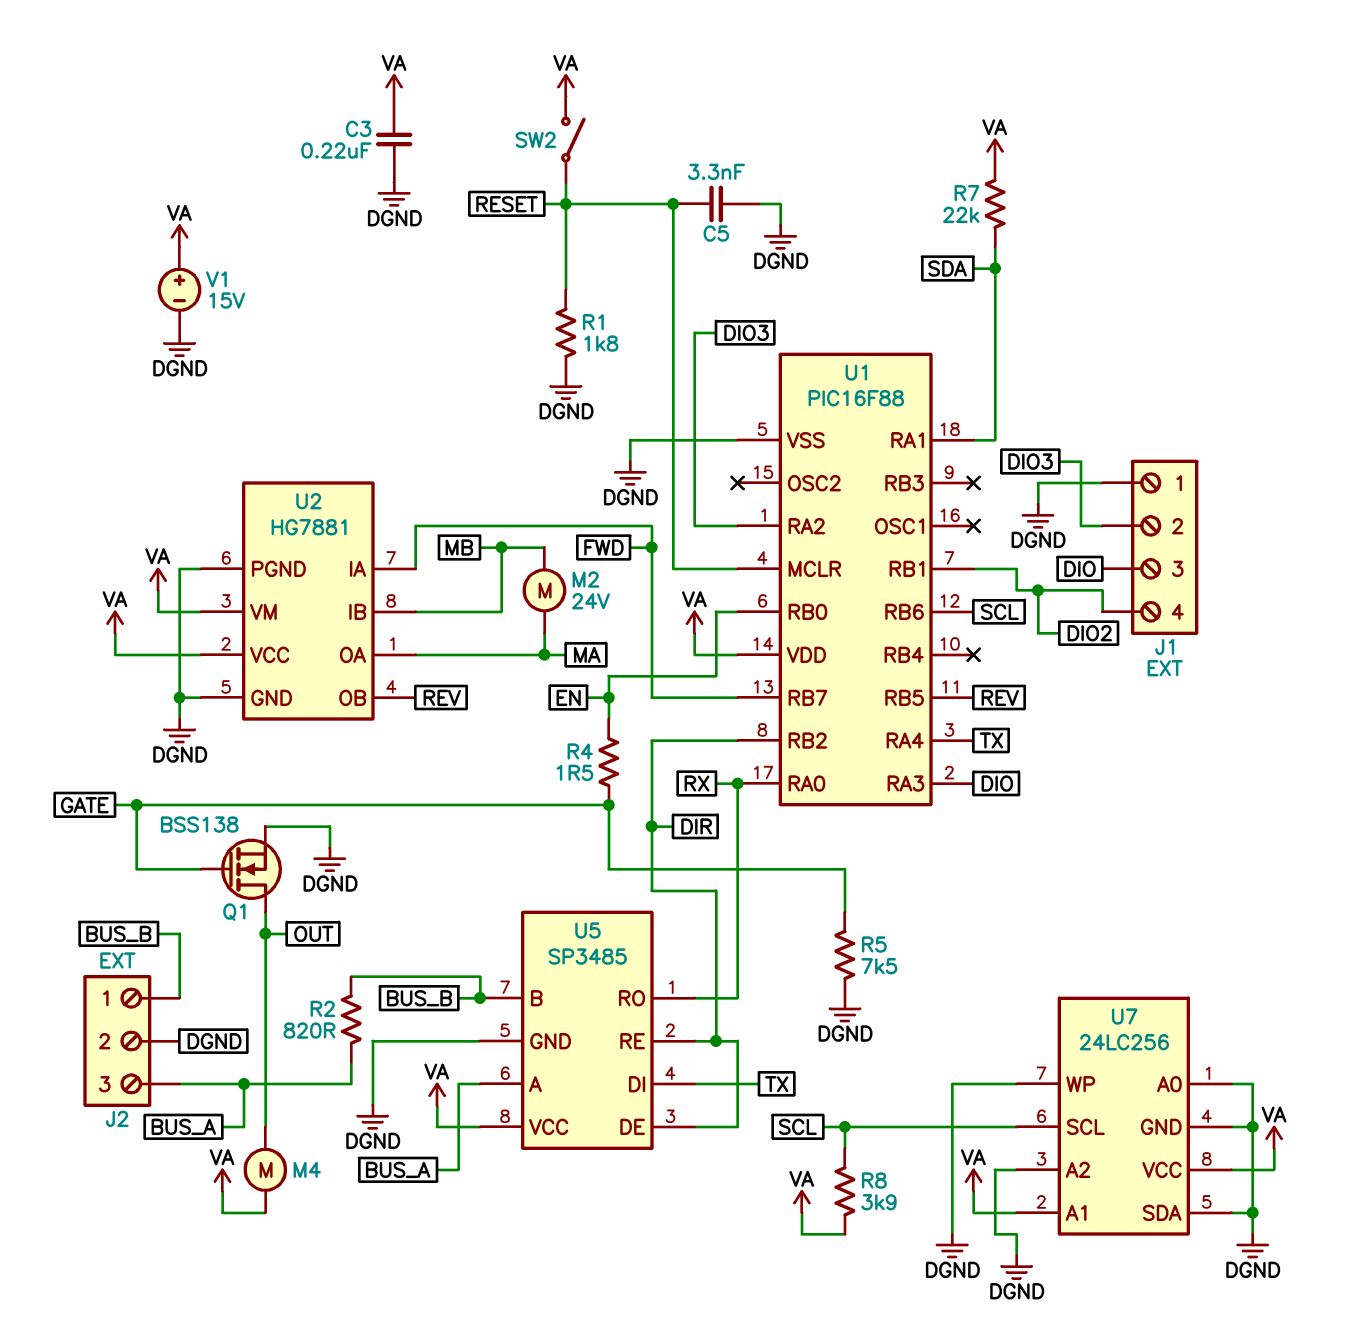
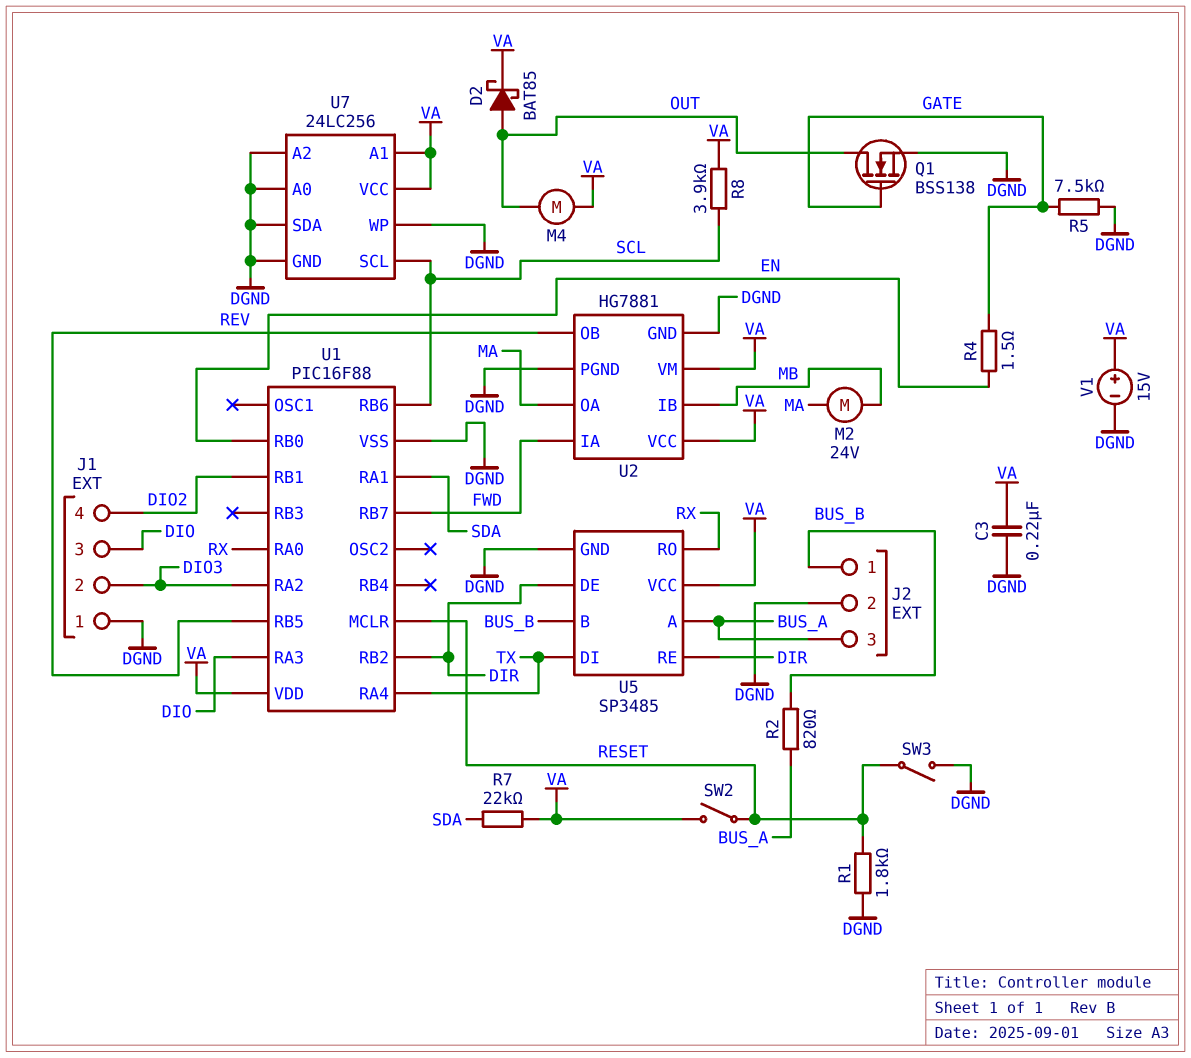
C5: 3.3nF (DGND, RESET) -> none
D2: none -> schottky BAT85 (A OUT, K VA)
SW3: none -> switch (DGND, RESET)

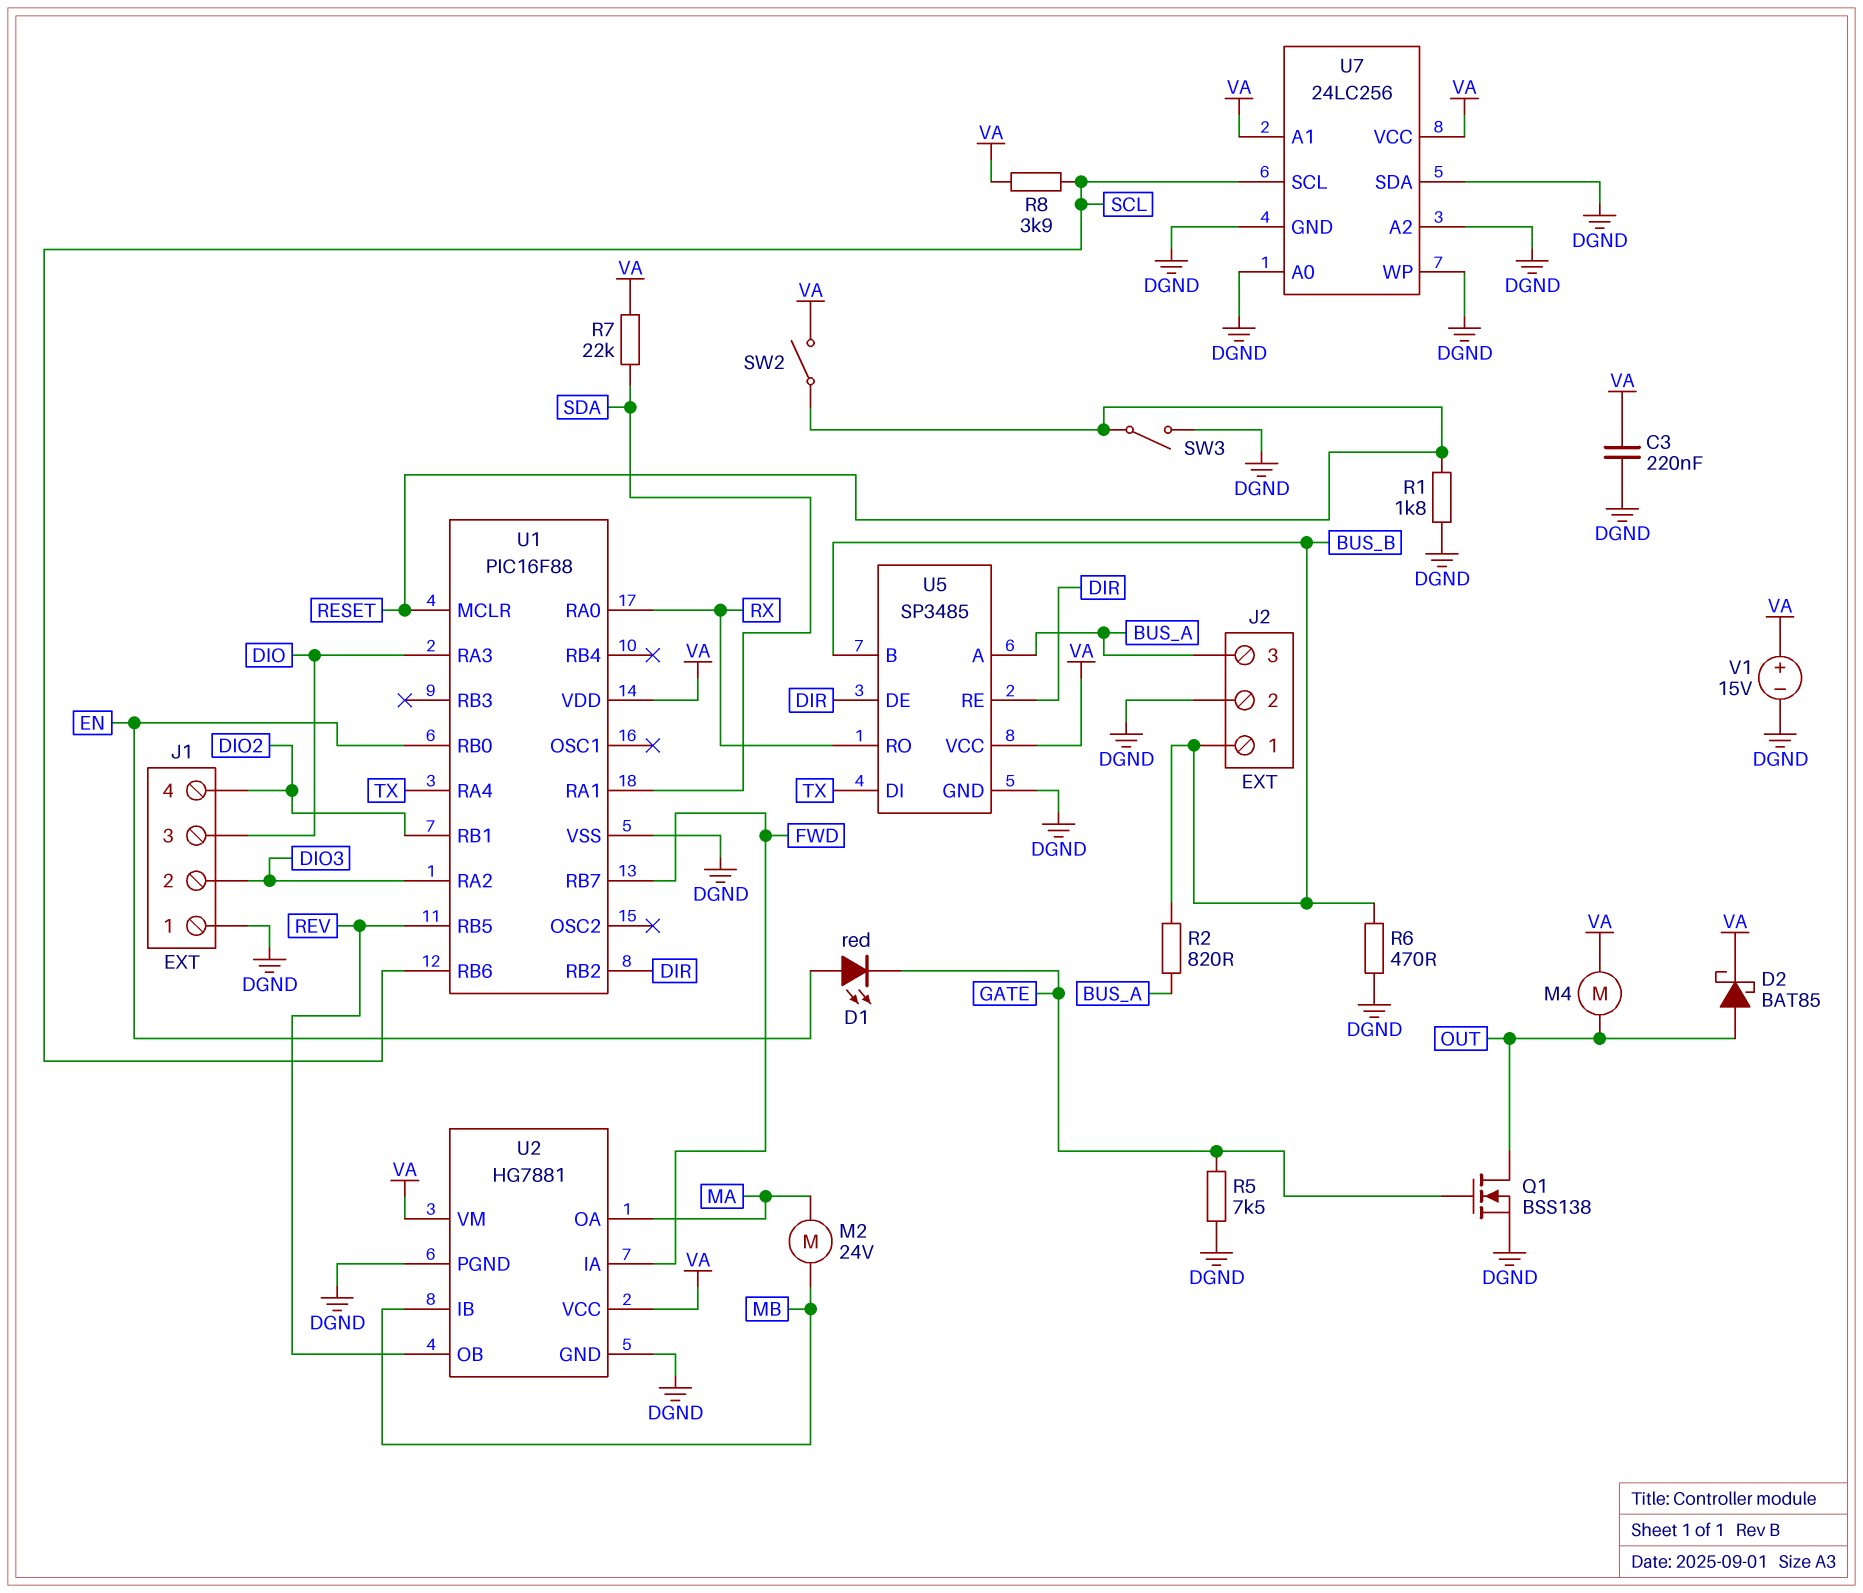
D1: none -> LED red (A EN, K GATE)
R4: 1.5 (EN, GATE) -> none
R6: none -> 470 (BUS_B, DGND)

